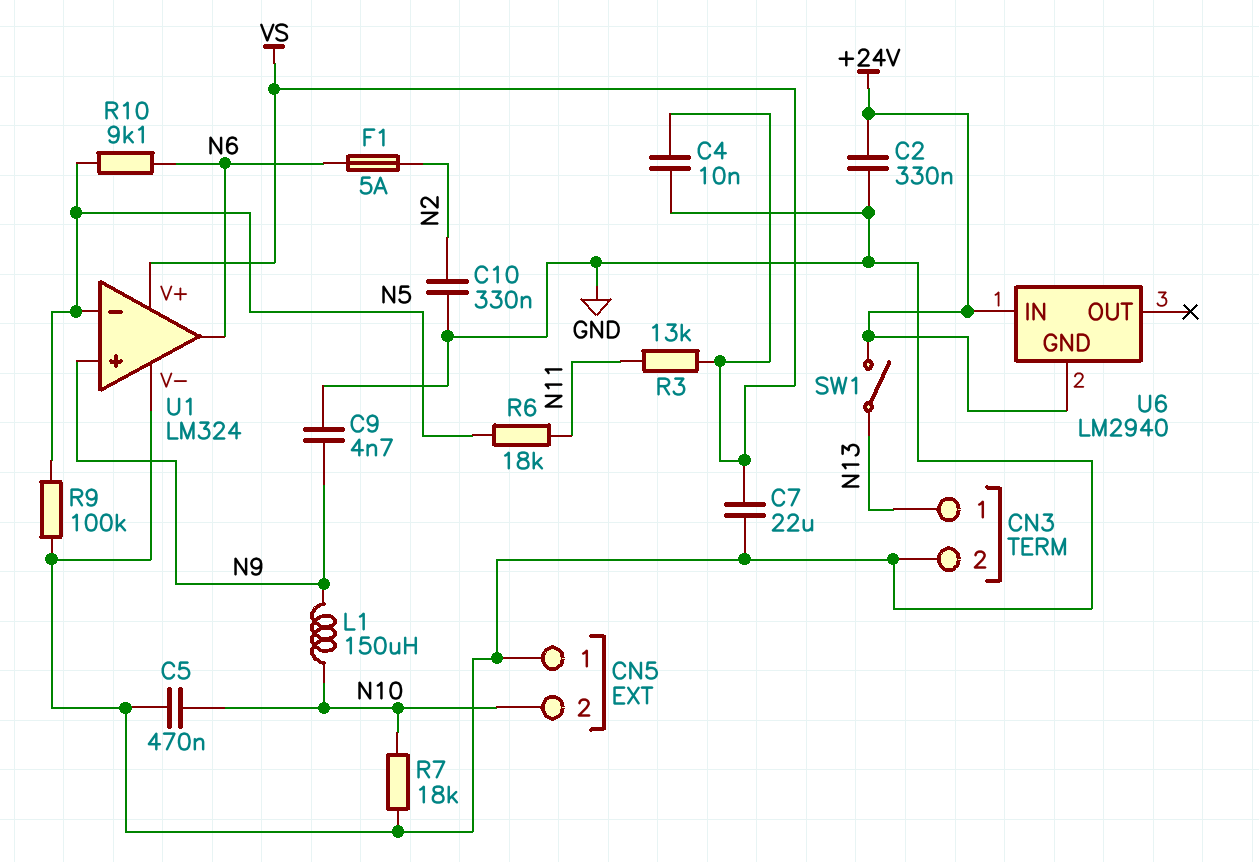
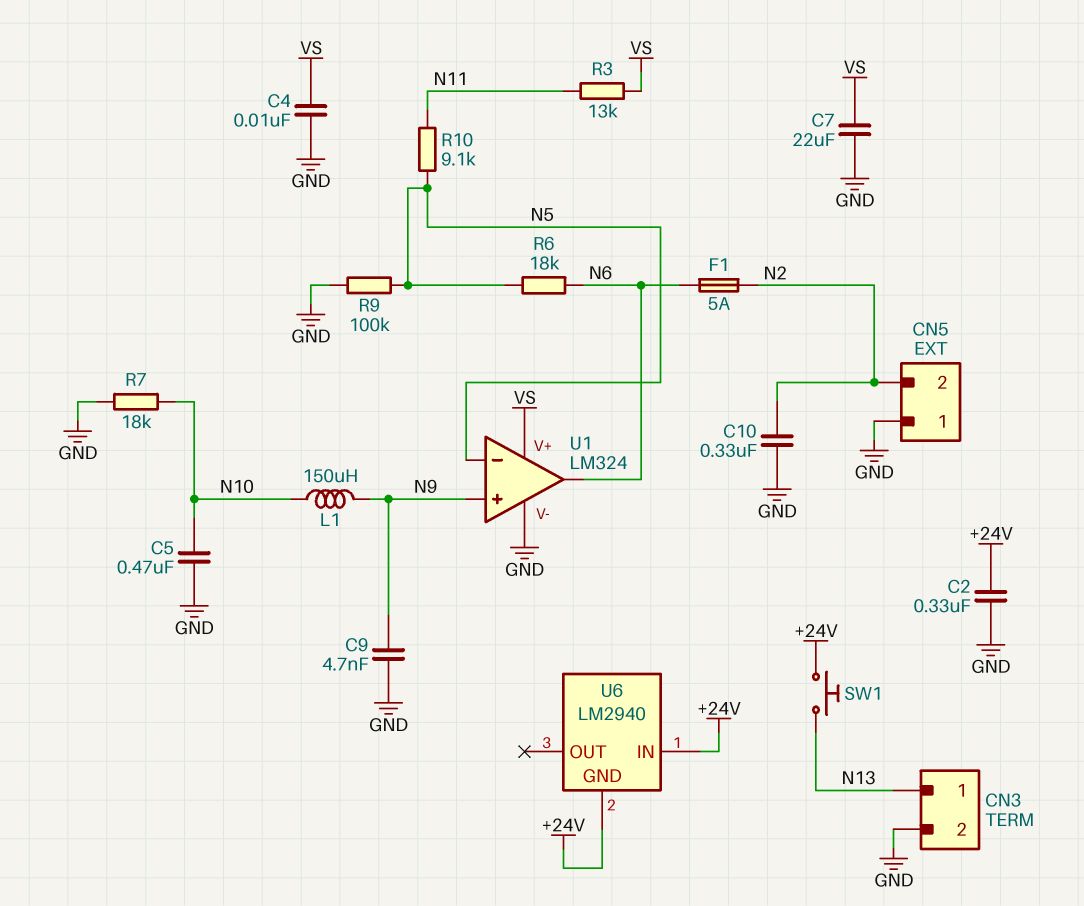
CN5 pin 2: N10 -> N2
R6: 18k (N5, N11) -> 18k (N5, N6)
R10: 9.1k (N5, N6) -> 9.1k (N5, N11)
SW1: switch (+24V, N13) -> button (+24V, N13)

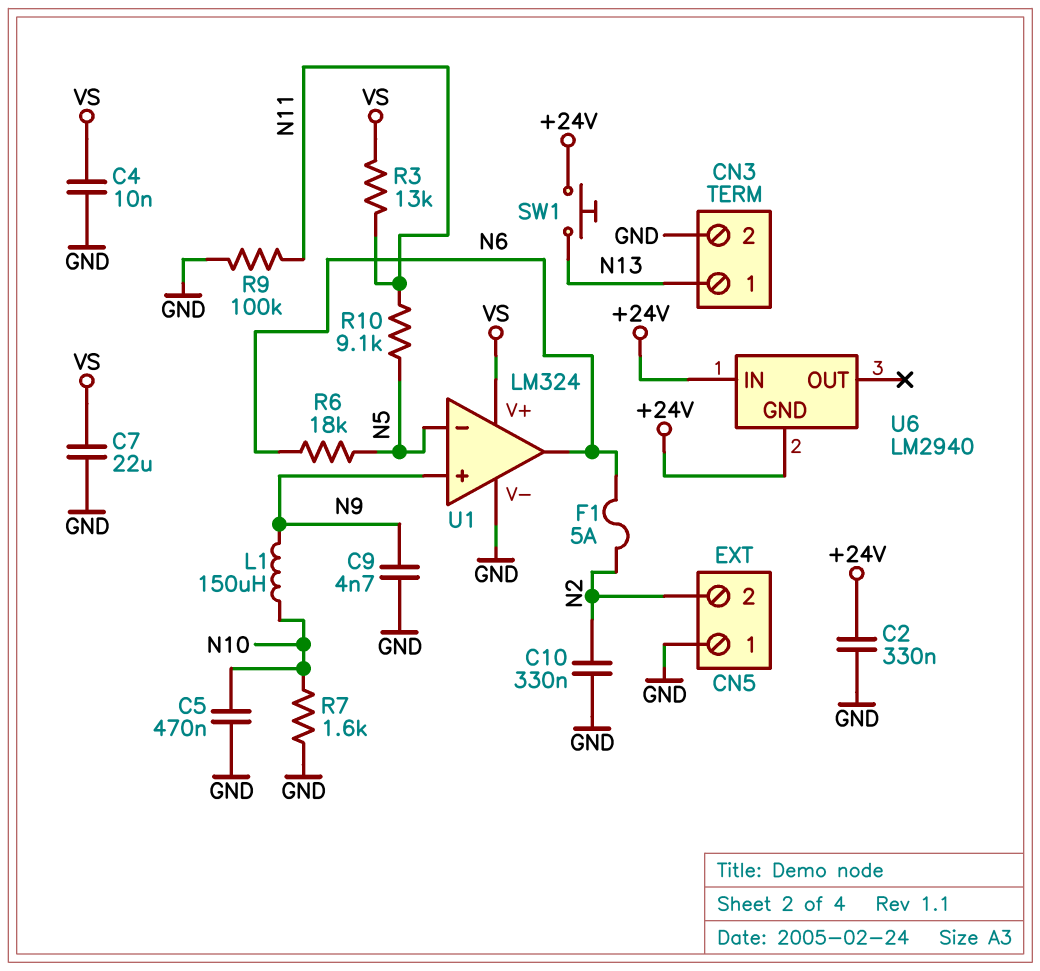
R7: 18k (GND, N10) -> 1.6k (GND, N10)
R9: 100k (GND, N5) -> 100k (GND, N11)

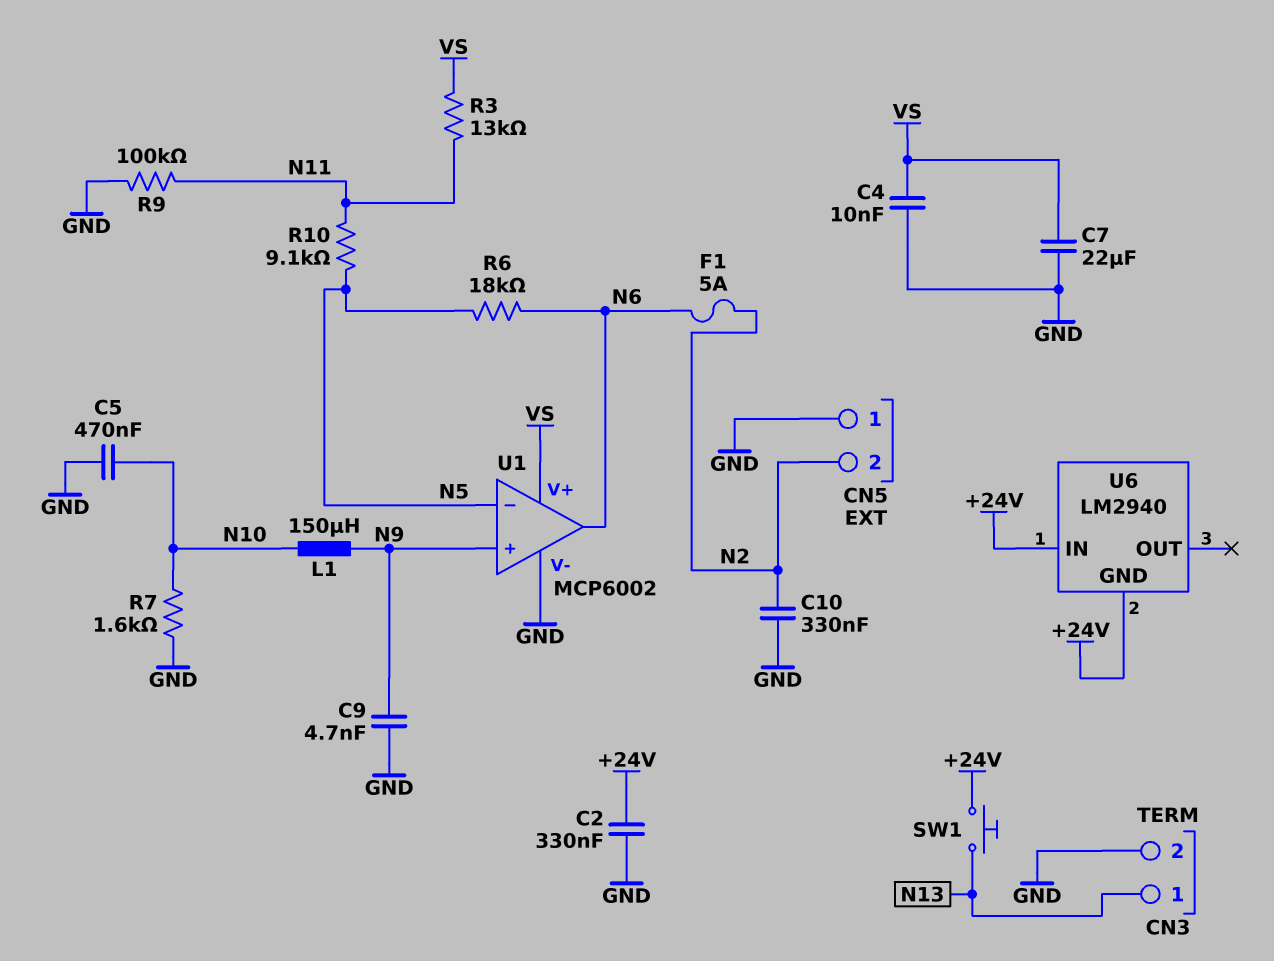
U1: LM324 -> MCP6002

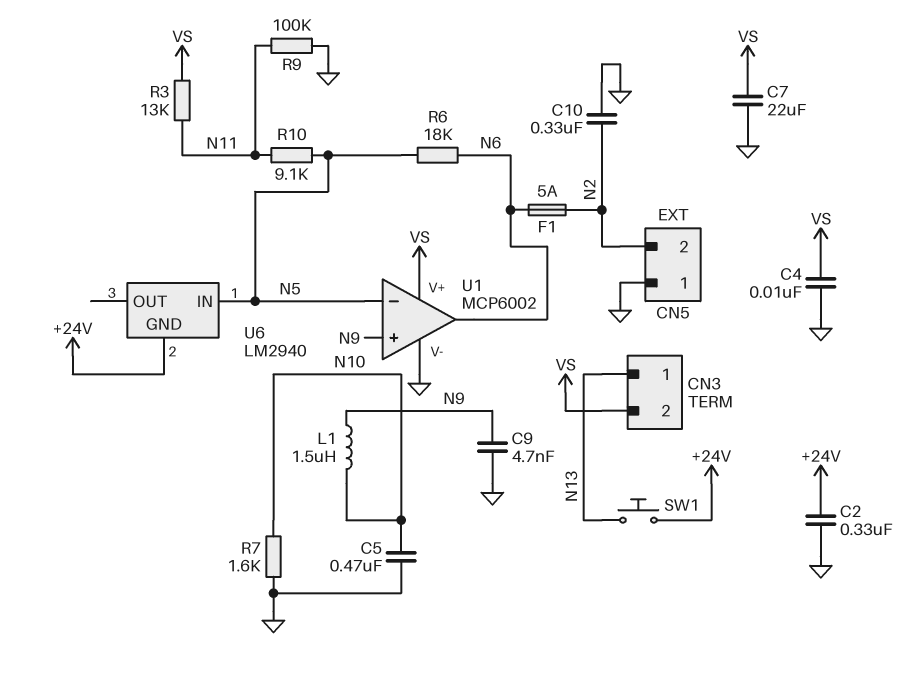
CN3 pin 2: GND -> VS
L1: 150uH (N9, N10) -> 1.5uH (N9, N10)
U6 pin IN: +24V -> N5

